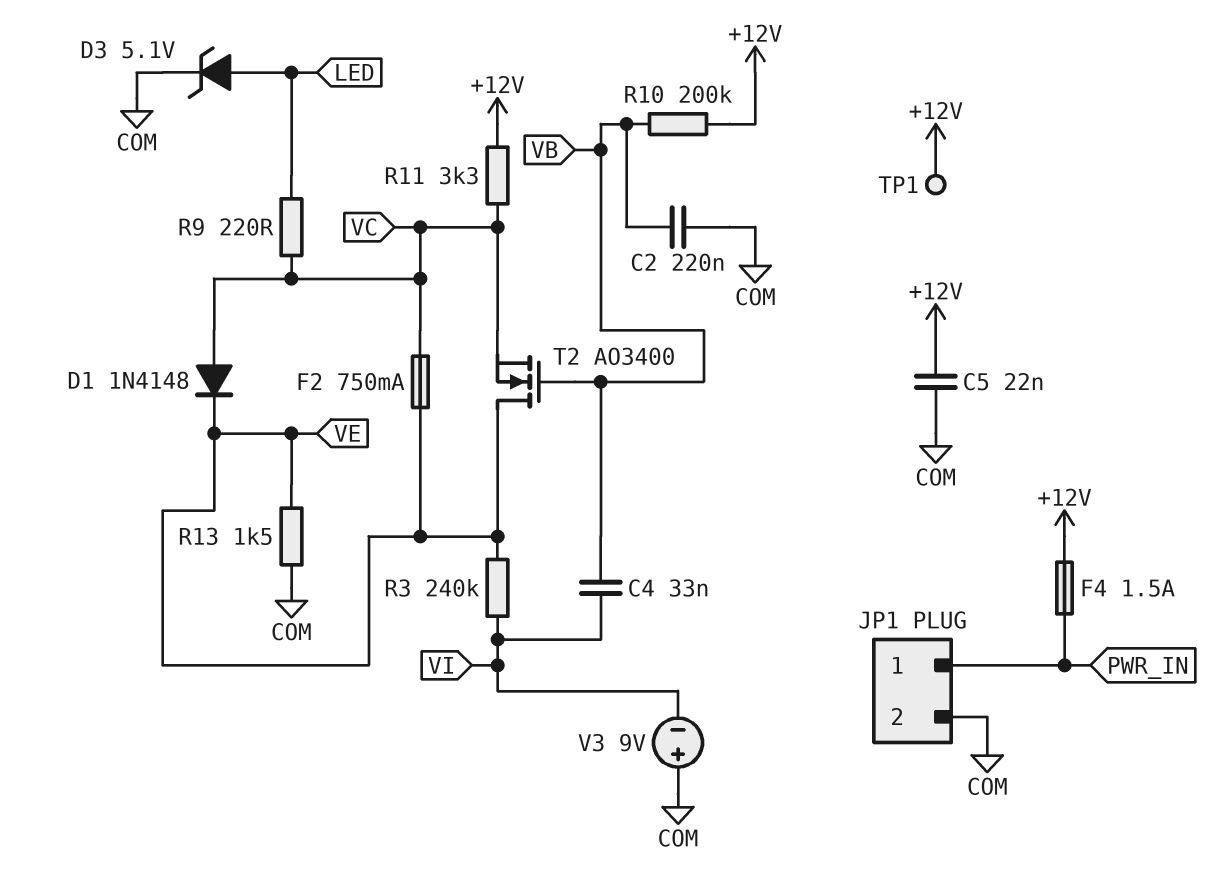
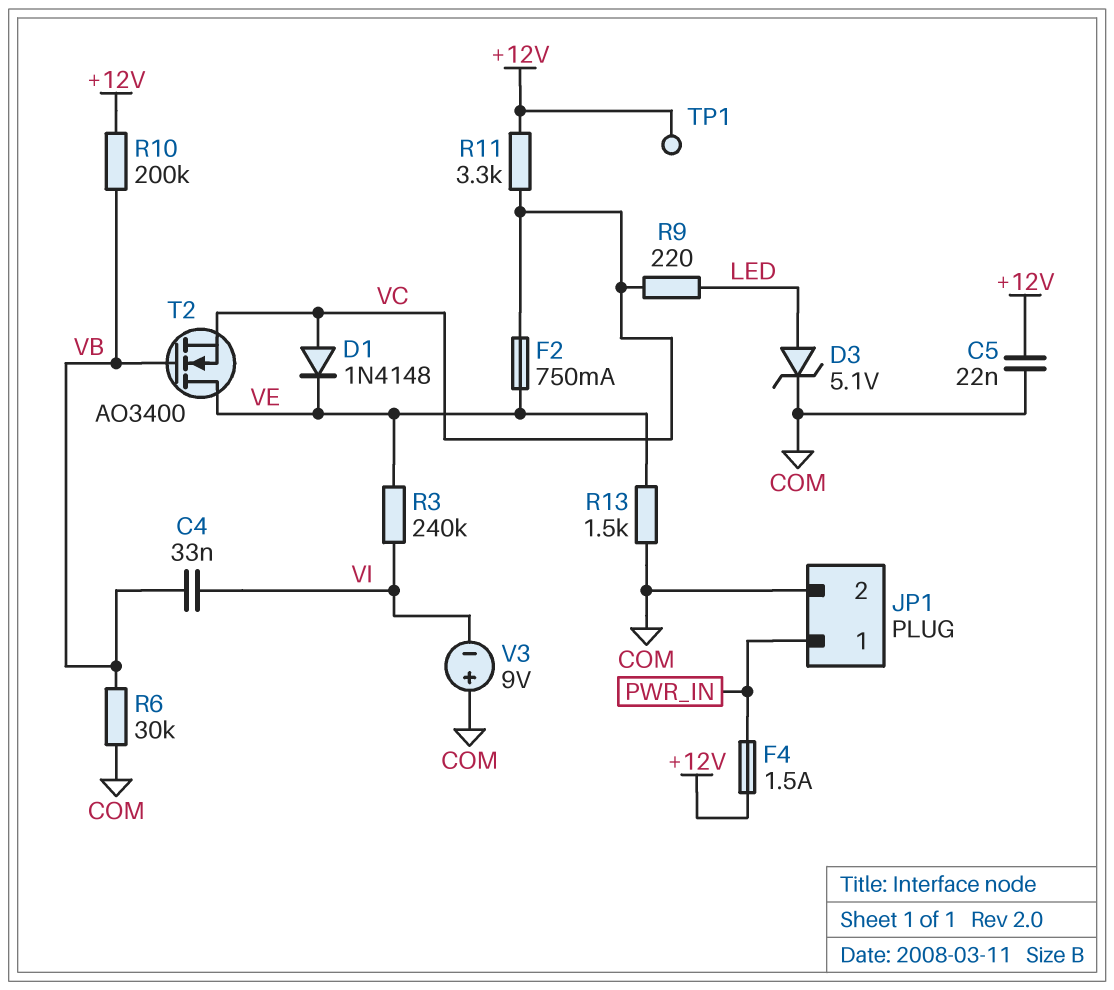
C2: 220nF (COM, VB) -> none
R6: none -> 30k (COM, VB)

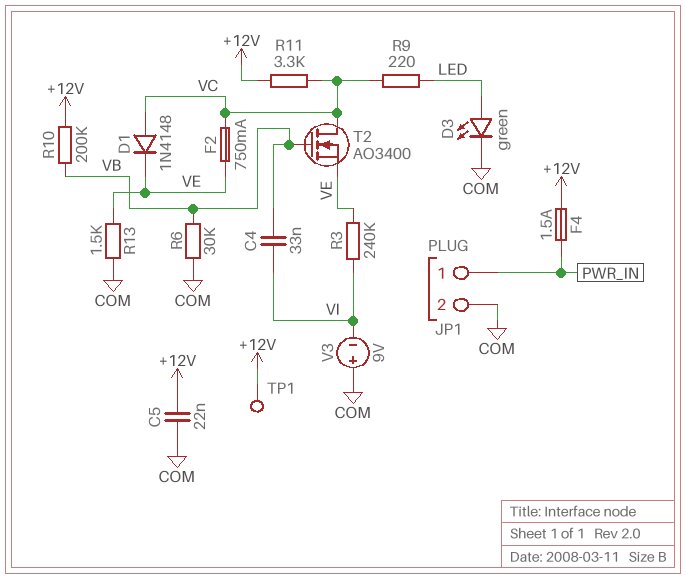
D3: zener 5.1V (A LED, K COM) -> LED green (A LED, K COM)
T2: NMOS AO3400 (G VB, D VE, S VC) -> NMOS AO3400 (G VB, D VC, S VE)

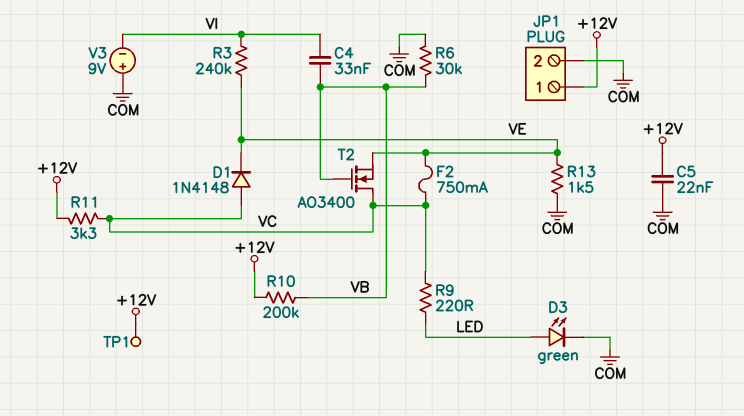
F4: 1.5A (+12V, PWR_IN) -> none
JP1 pin 1: PWR_IN -> +12V

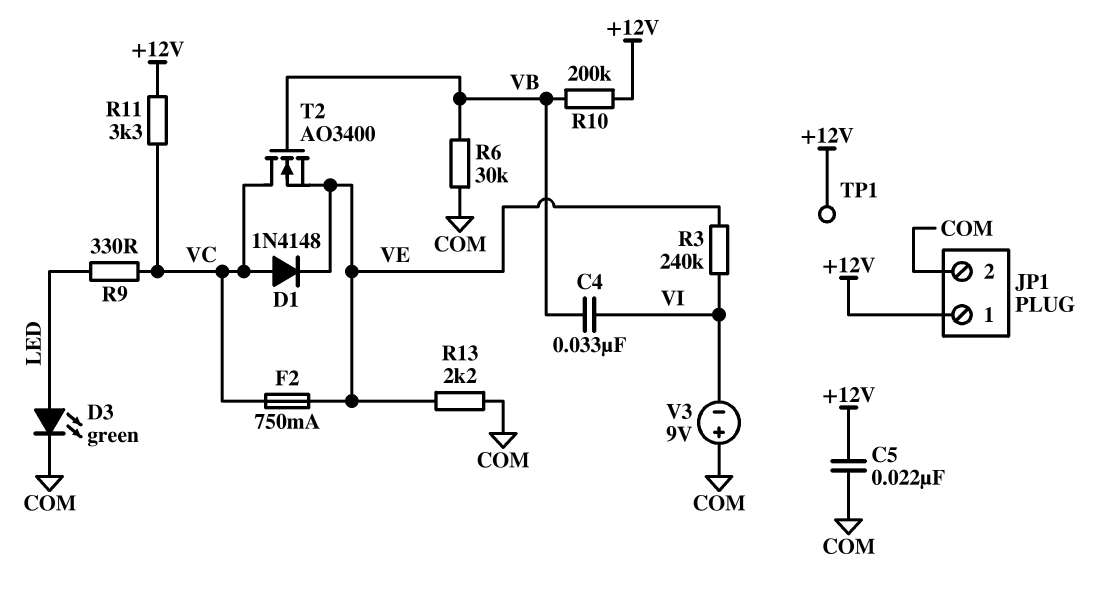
R9: 220 (LED, VC) -> 330 (LED, VC)
R13: 1.5k (COM, VE) -> 2.2k (COM, VE)

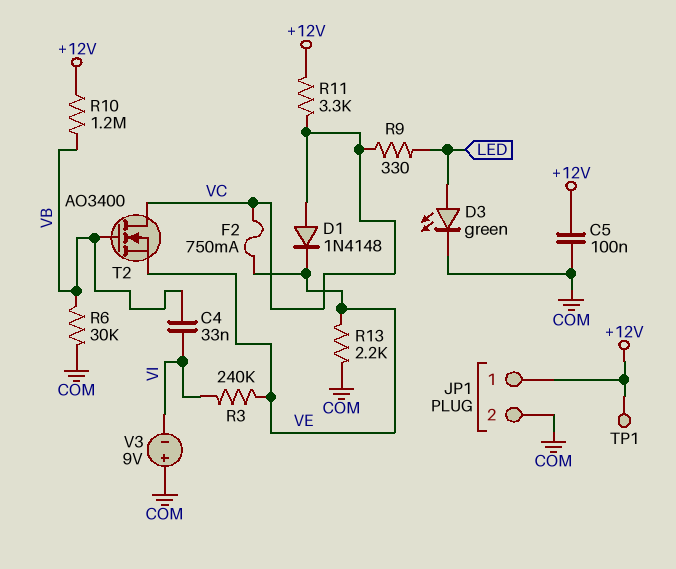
C5: 22nF (+12V, COM) -> 100nF (+12V, COM)
R10: 200k (+12V, VB) -> 1.2M (+12V, VB)

